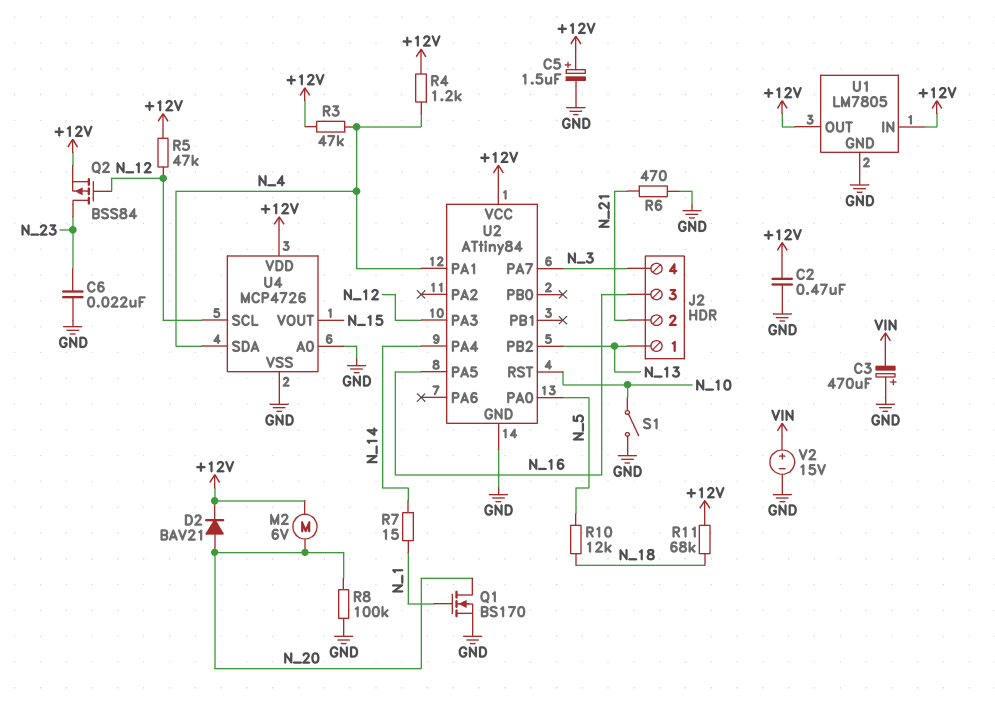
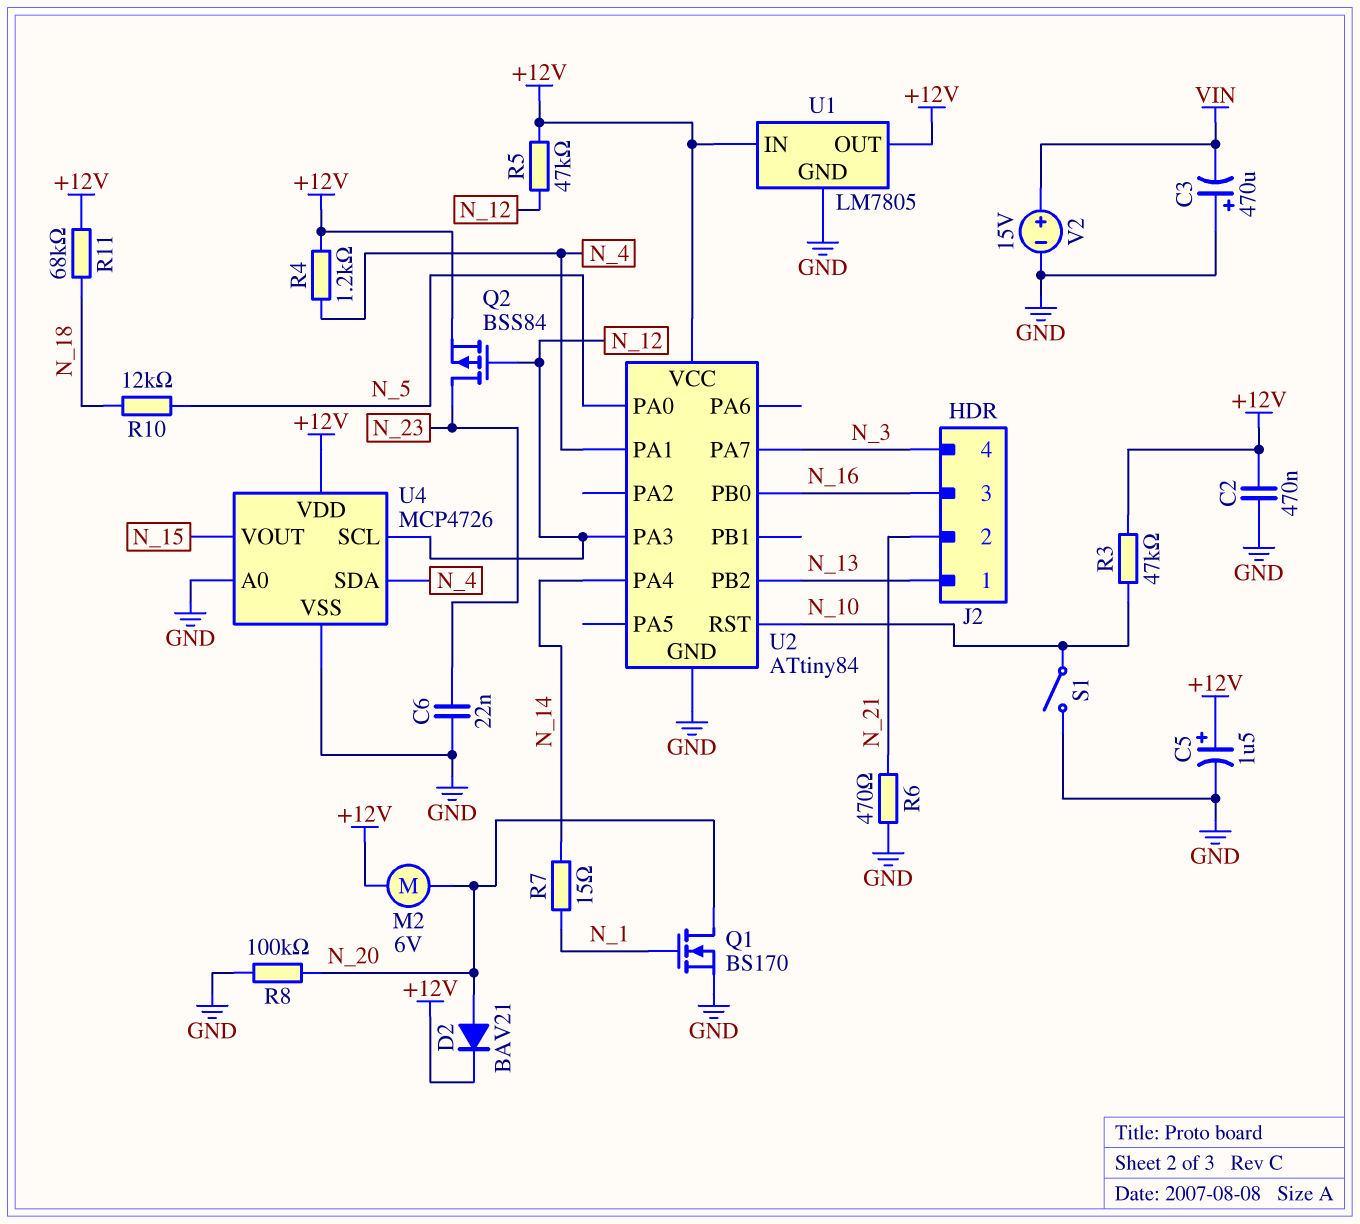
R3: 47k (+12V, N_4) -> 47k (+12V, N_10)
U2 pin PA5: N_16 -> none
U2 pin PB0: none -> N_16

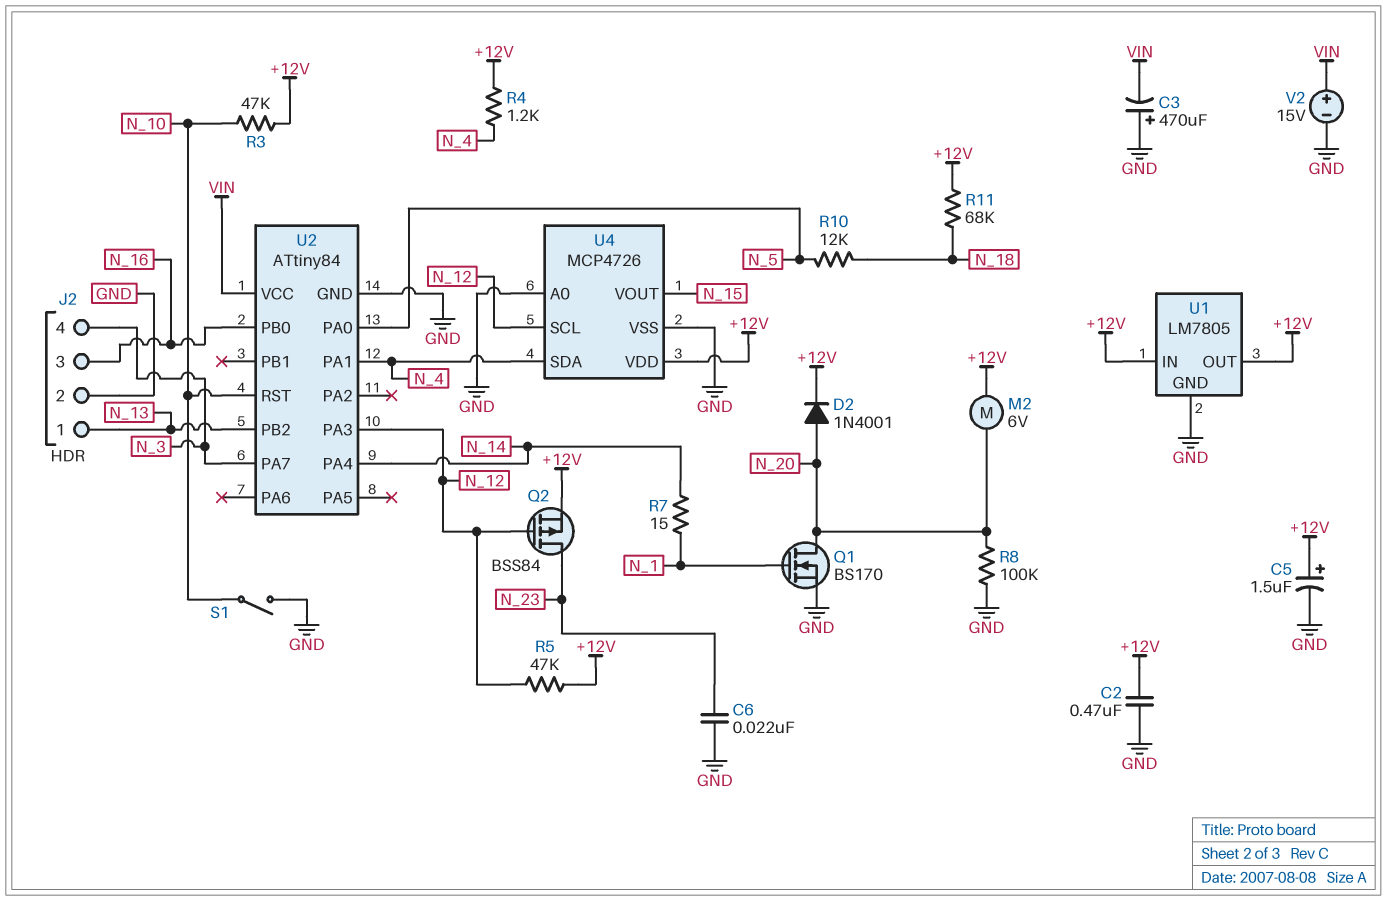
D2: diode BAV21 (A N_20, K +12V) -> diode 1N4001 (A N_20, K +12V)
J2 pin 2: N_21 -> GND
R6: 470 (GND, N_21) -> none
U2 pin VCC: +12V -> VIN

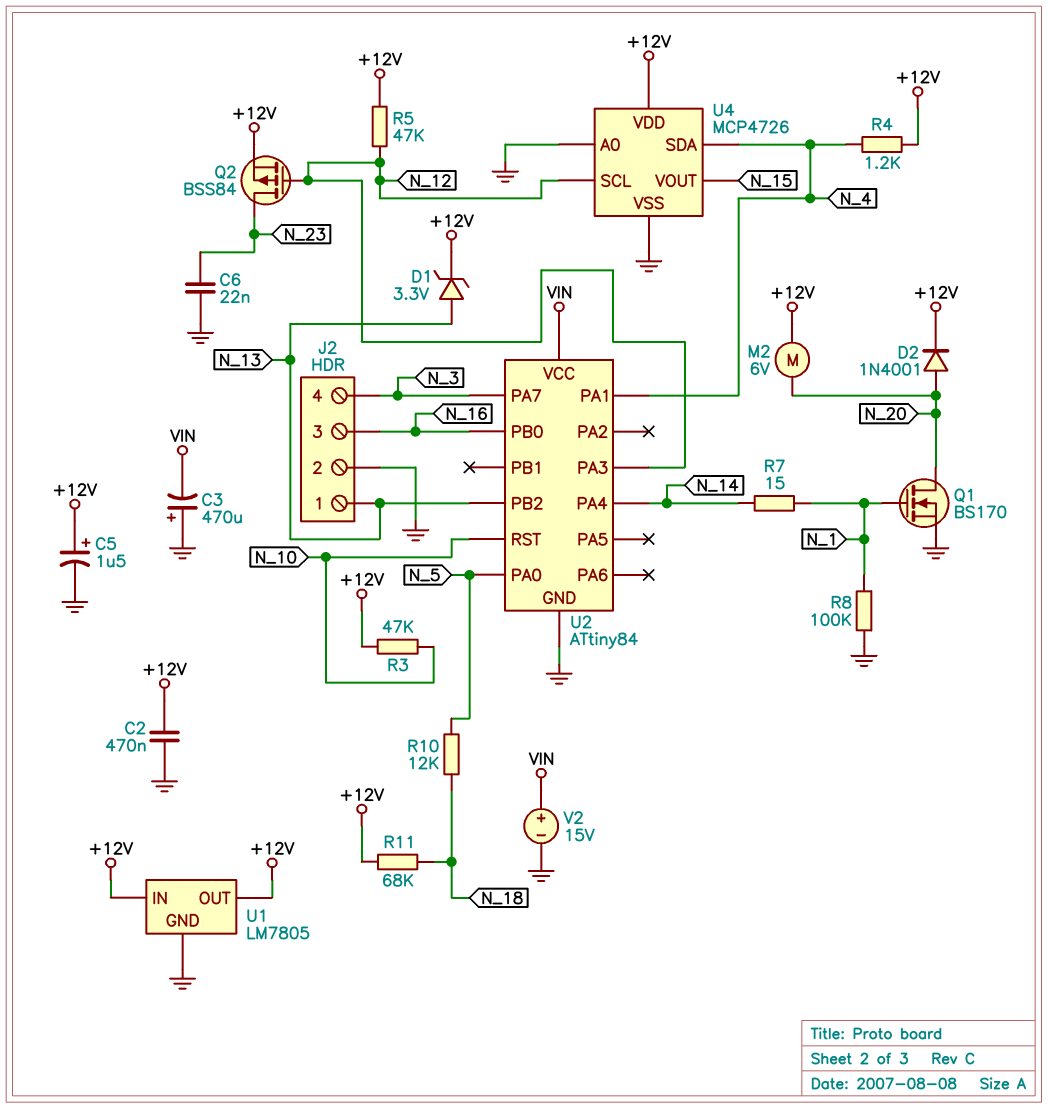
D1: none -> zener 3.3V (A N_13, K +12V)
R8: 100k (GND, N_20) -> 100k (GND, N_1)
S1: switch (GND, N_10) -> none

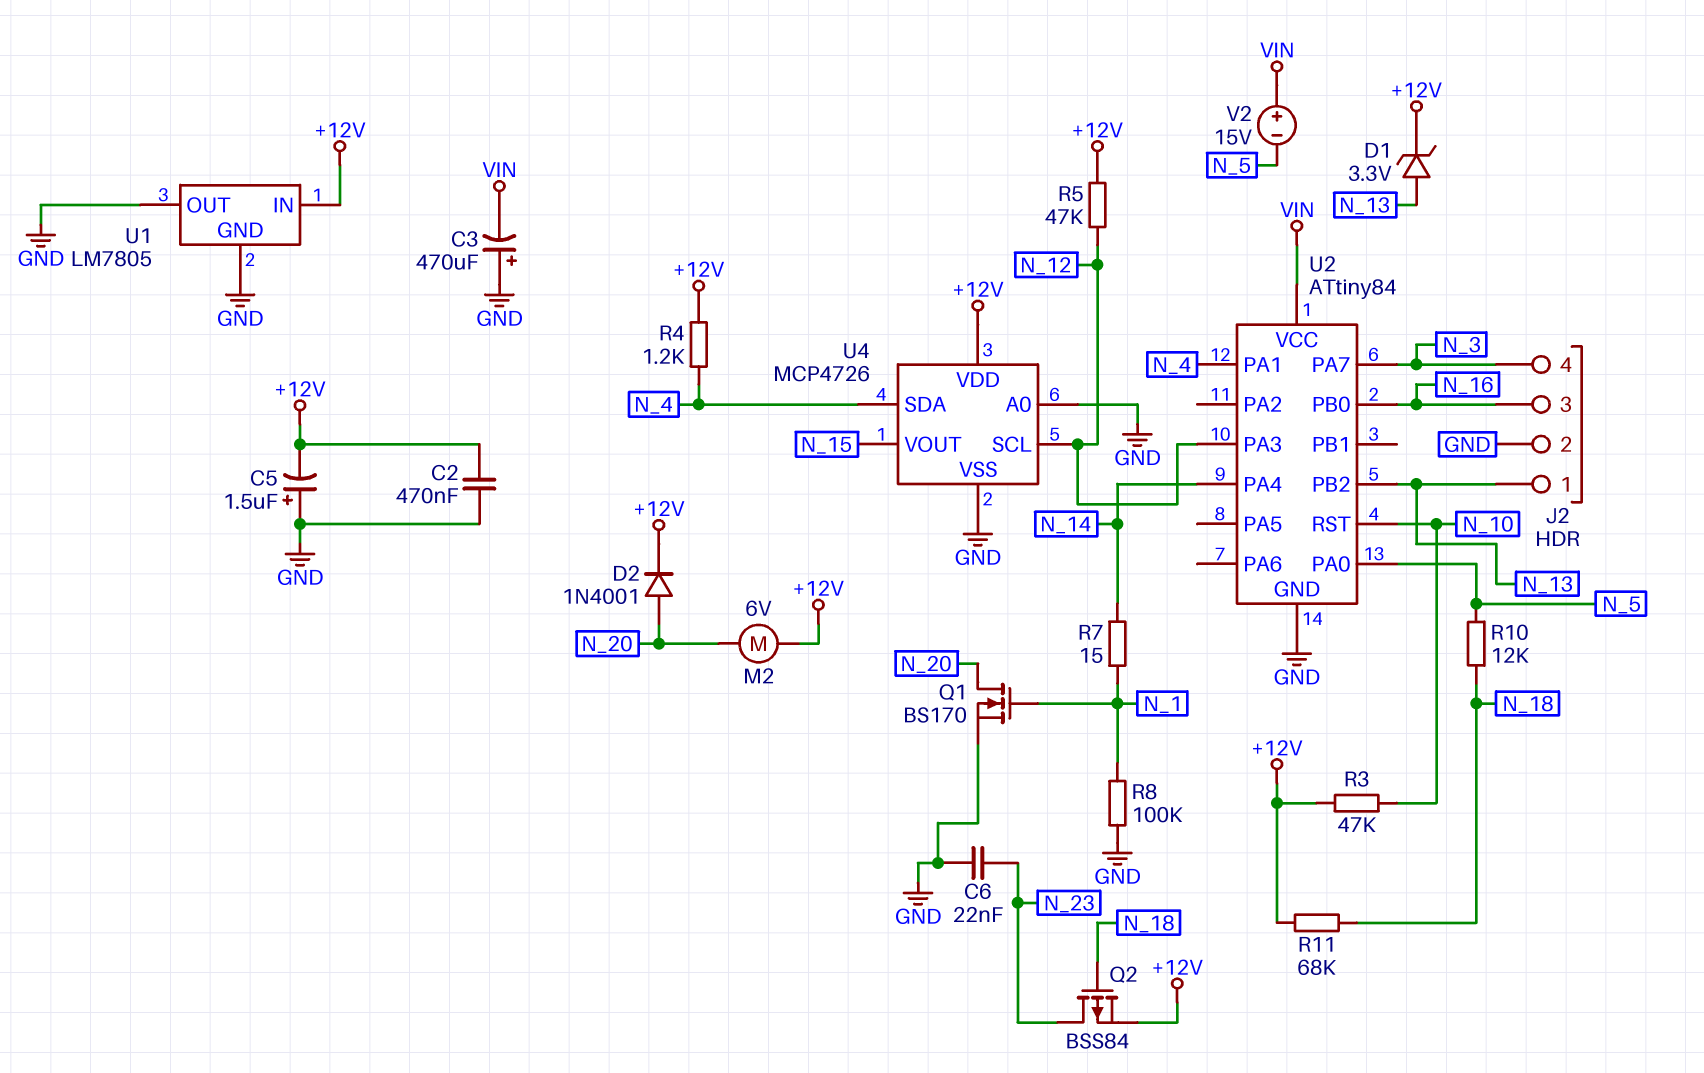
C5: 1.5uF (plus +12V, minus GND) -> 1.5uF (plus GND, minus +12V)
Q2: PMOS BSS84 (G N_12, D N_23, S +12V) -> PMOS BSS84 (G N_18, D N_23, S +12V)
U1 pin OUT: +12V -> GND
V2: 15V (plus VIN, minus GND) -> 15V (plus VIN, minus N_5)

